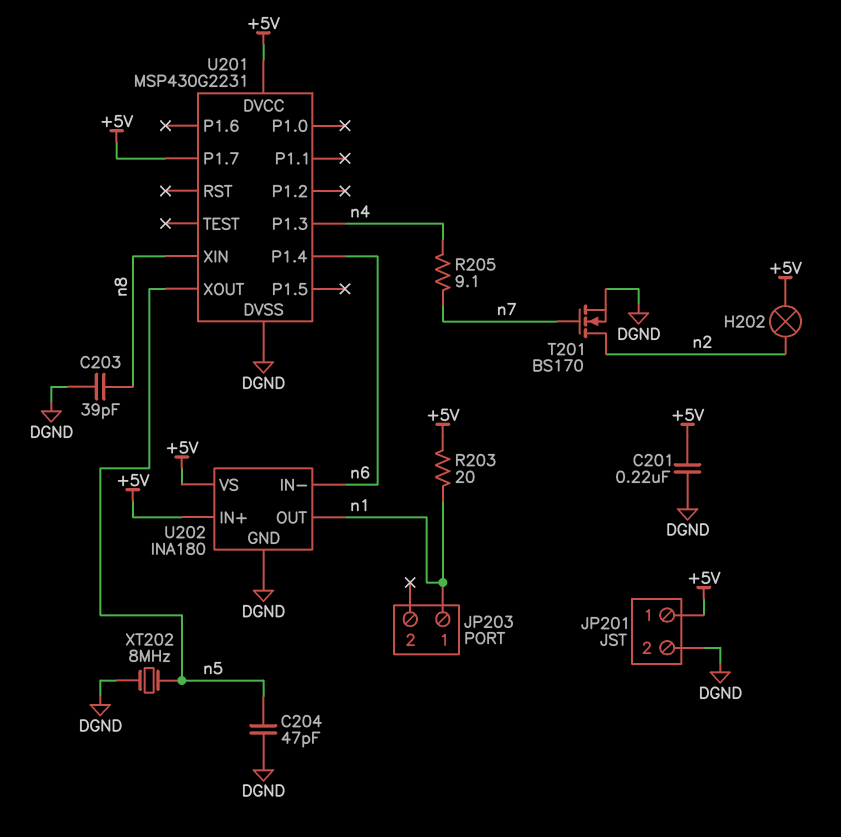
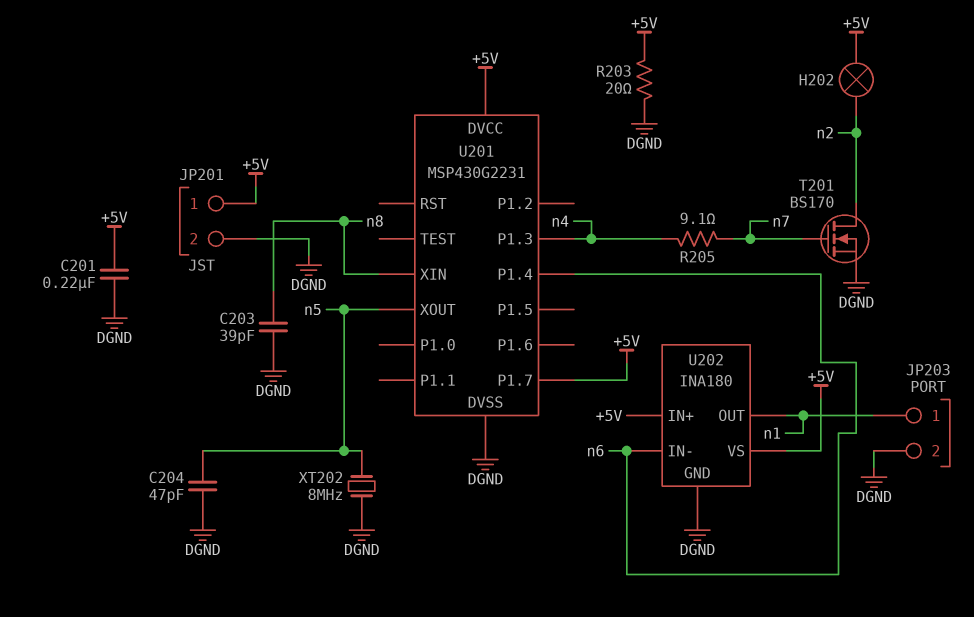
JP203 pin 2: none -> DGND
R203: 20 (+5V, n1) -> 20 (+5V, DGND)

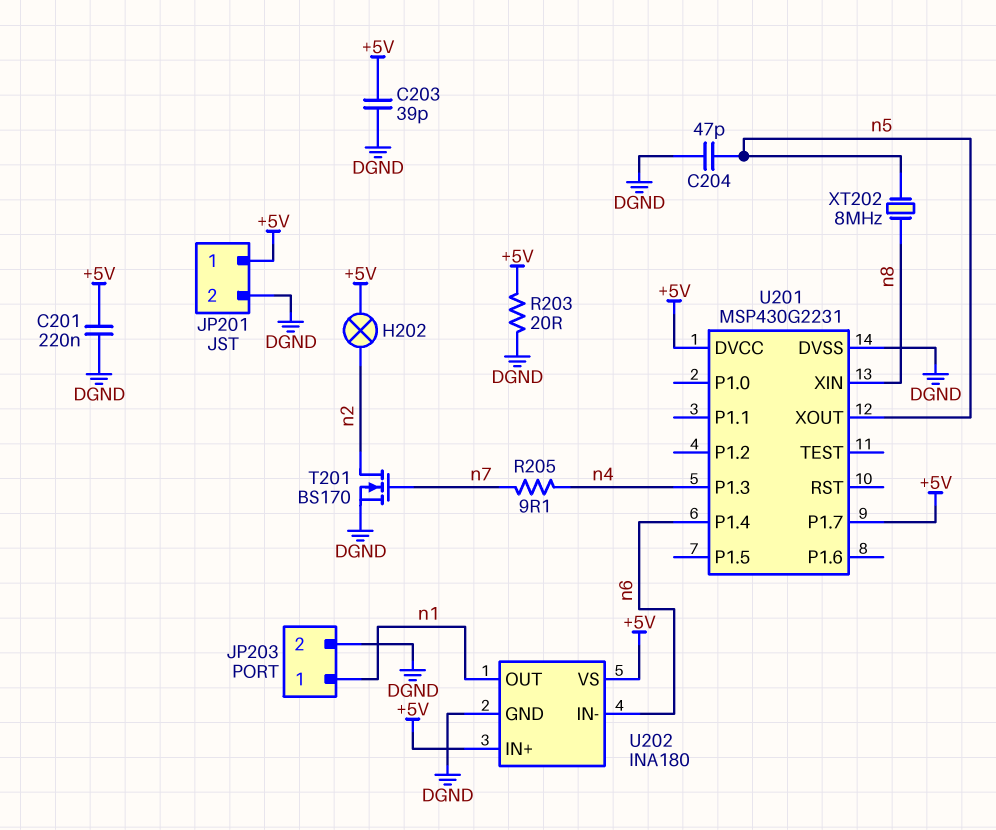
C203: 39pF (DGND, n8) -> 39pF (+5V, DGND)
XT202: 8MHz (DGND, n5) -> 8MHz (n5, n8)

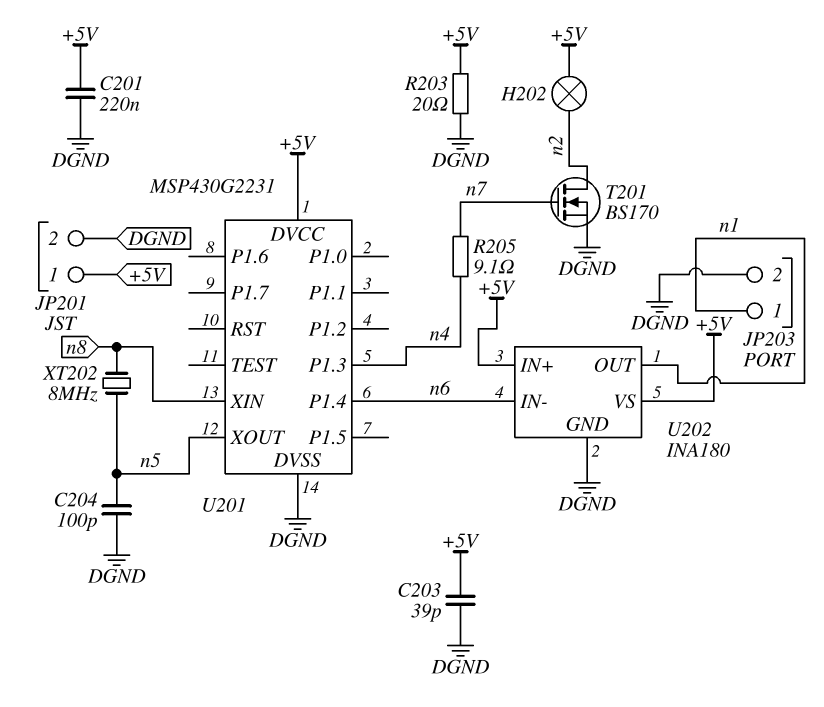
C204: 47pF (DGND, n5) -> 100pF (DGND, n5)
U201 pin P1.7: +5V -> none

